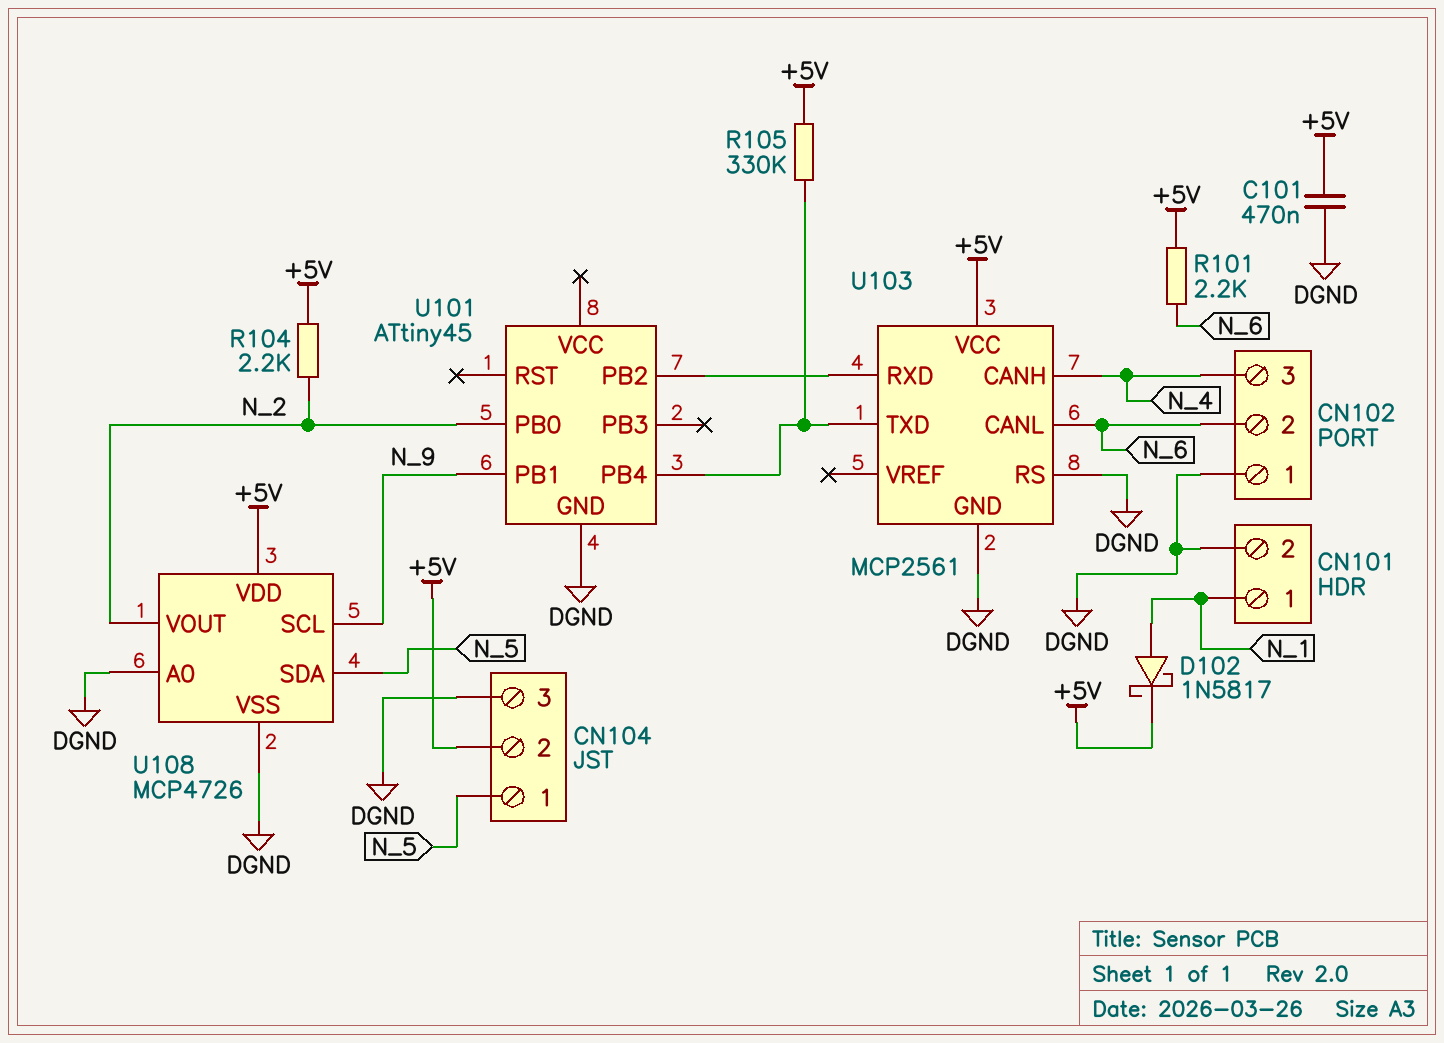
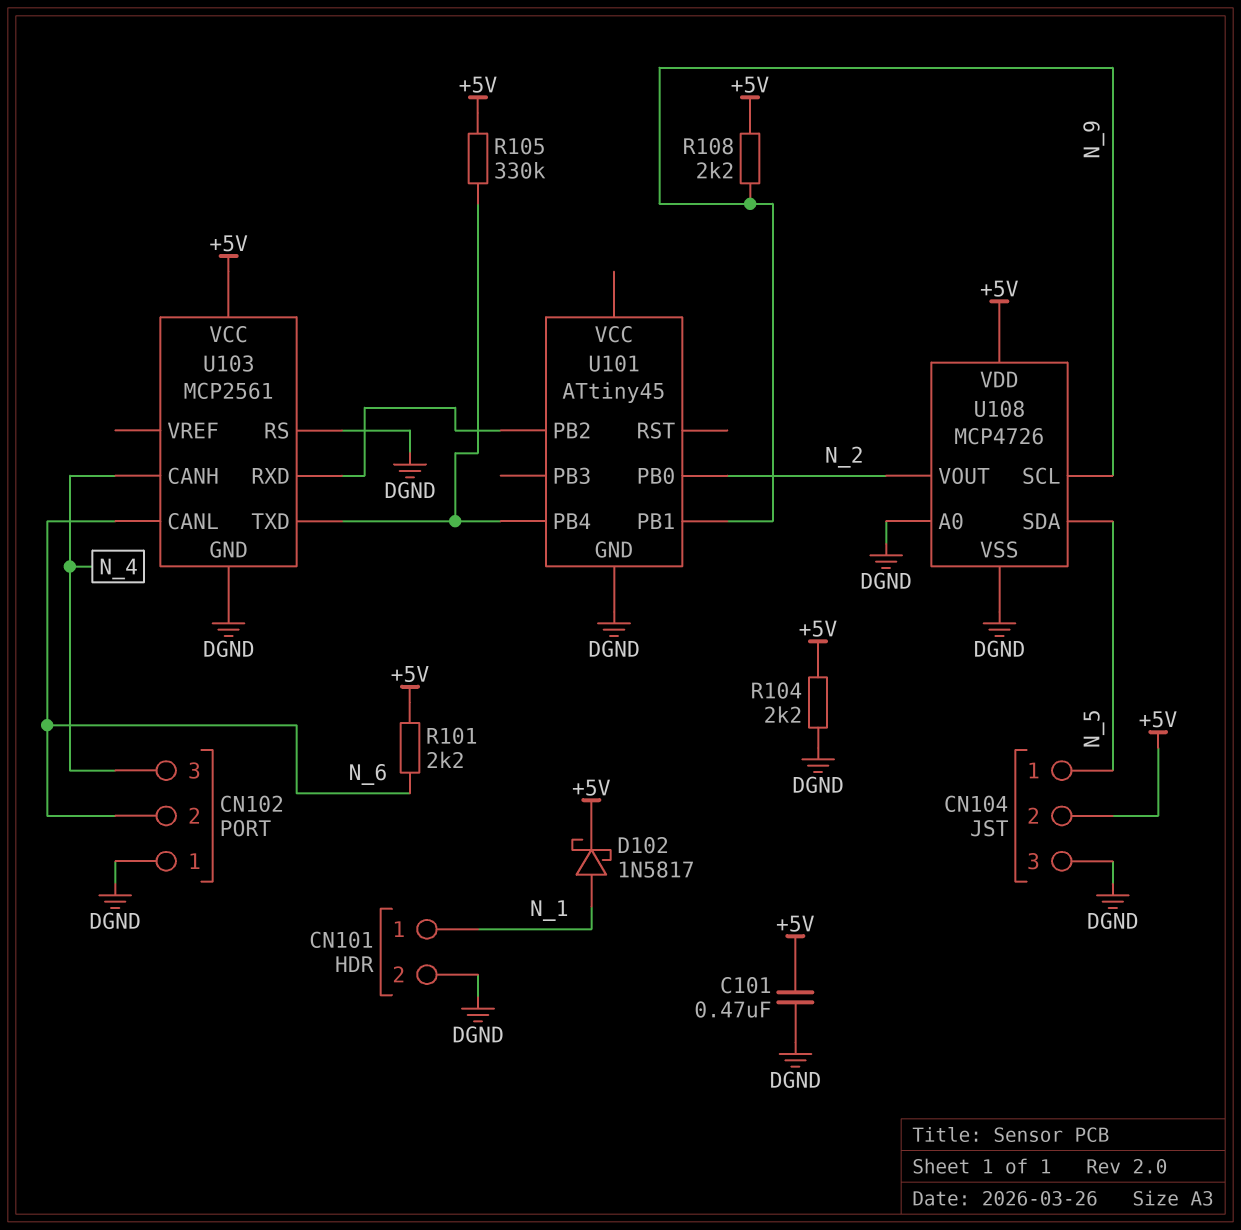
R104: 2.2k (+5V, N_2) -> 2.2k (+5V, DGND)
R108: none -> 2.2k (+5V, N_9)

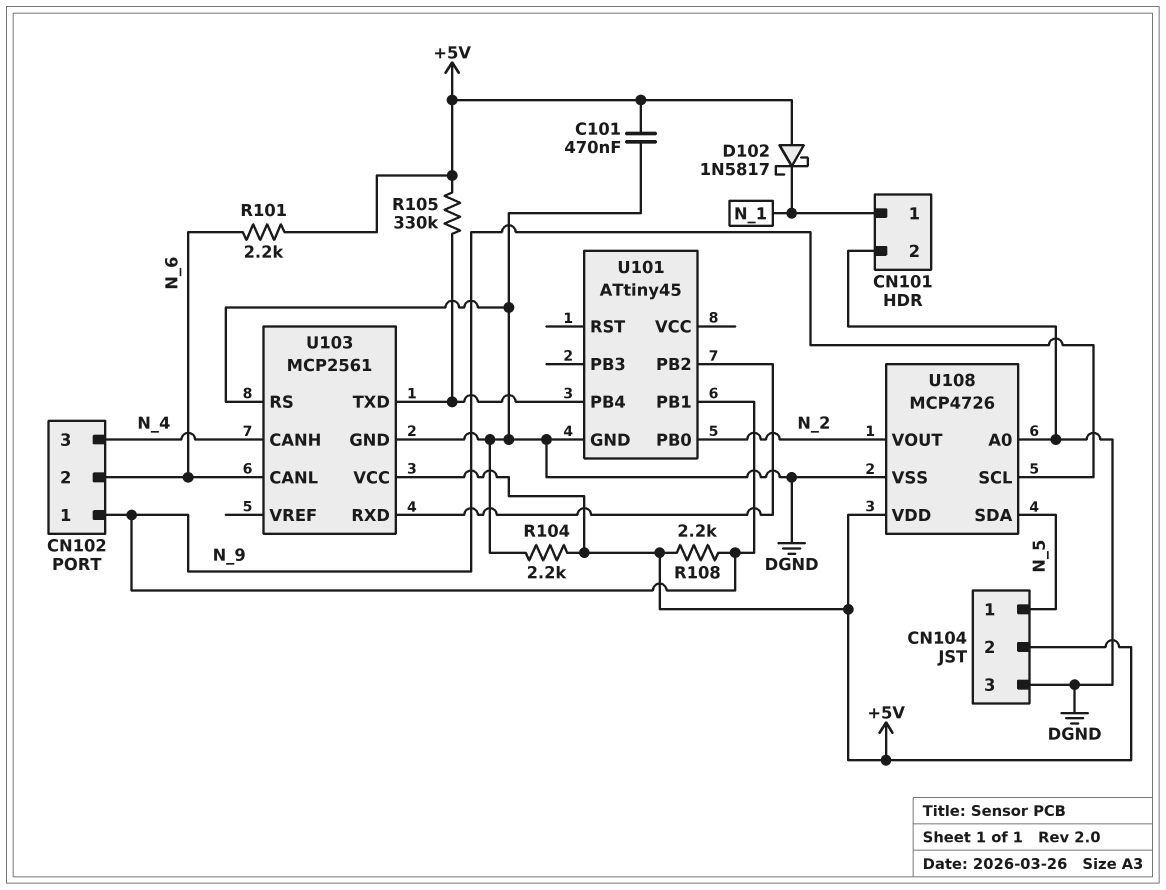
CN102 pin 1: DGND -> N_9
D102: schottky 1N5817 (A N_1, K +5V) -> schottky 1N5817 (A +5V, K N_1)

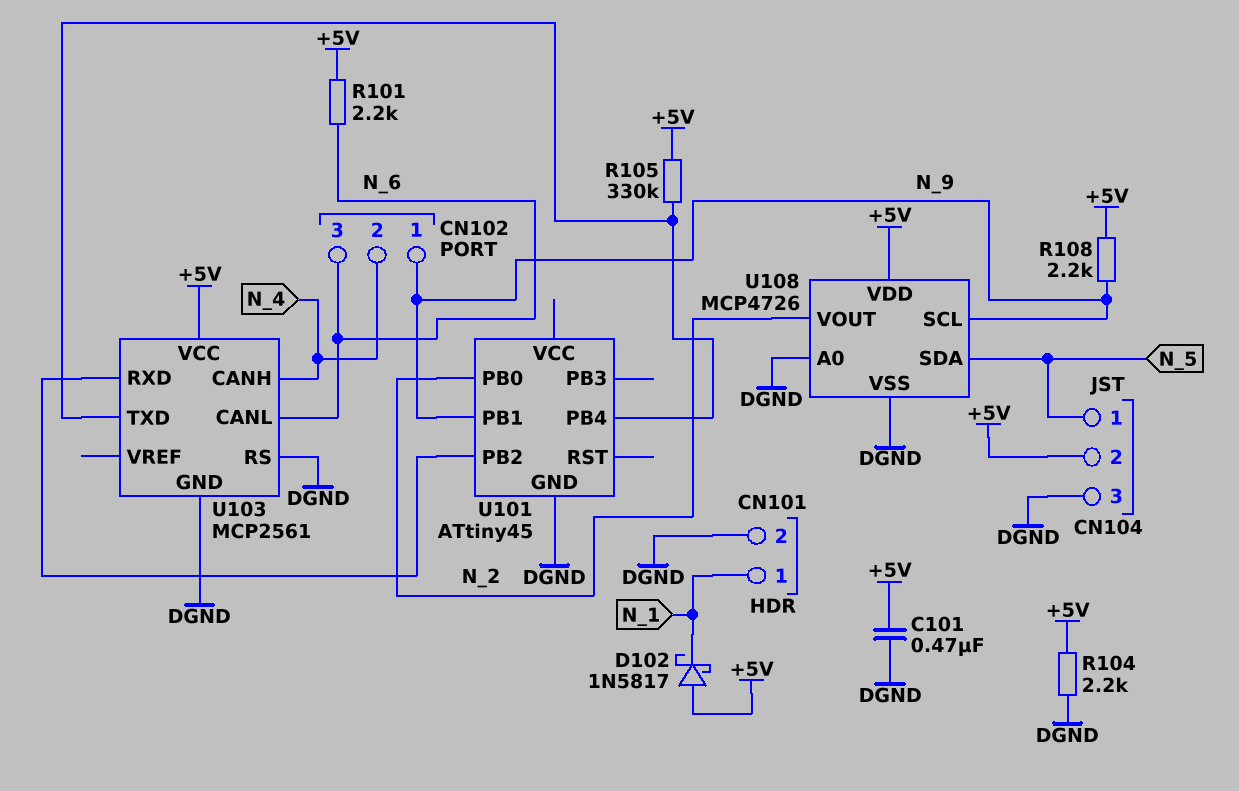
CN102 pin 2: N_6 -> N_4
CN102 pin 3: N_4 -> N_6

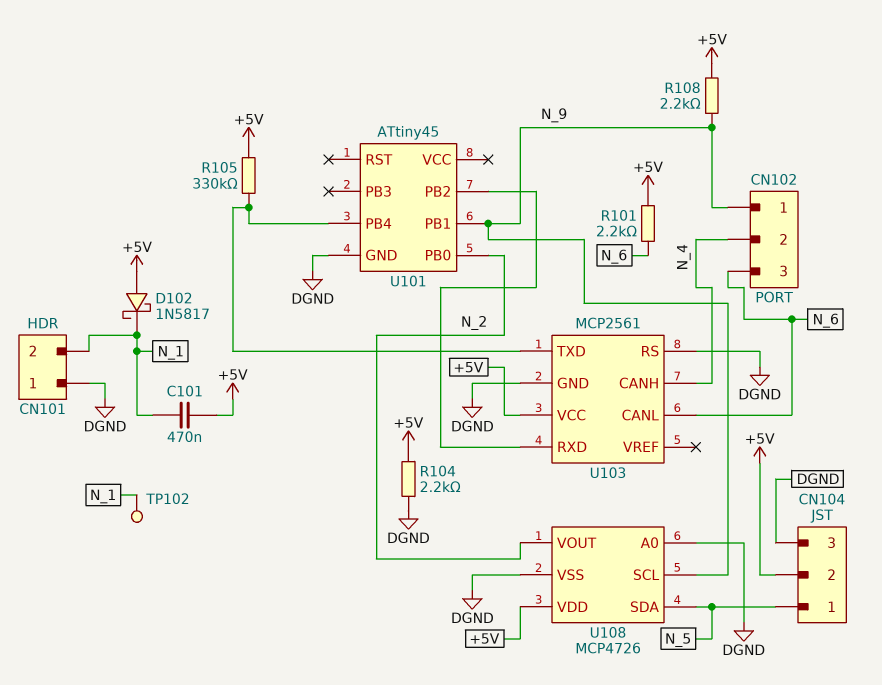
C101: 470nF (+5V, DGND) -> 470nF (+5V, N_1)
CN101 pin 1: N_1 -> DGND
CN101 pin 2: DGND -> N_1
TP102: none -> test point (N_1)

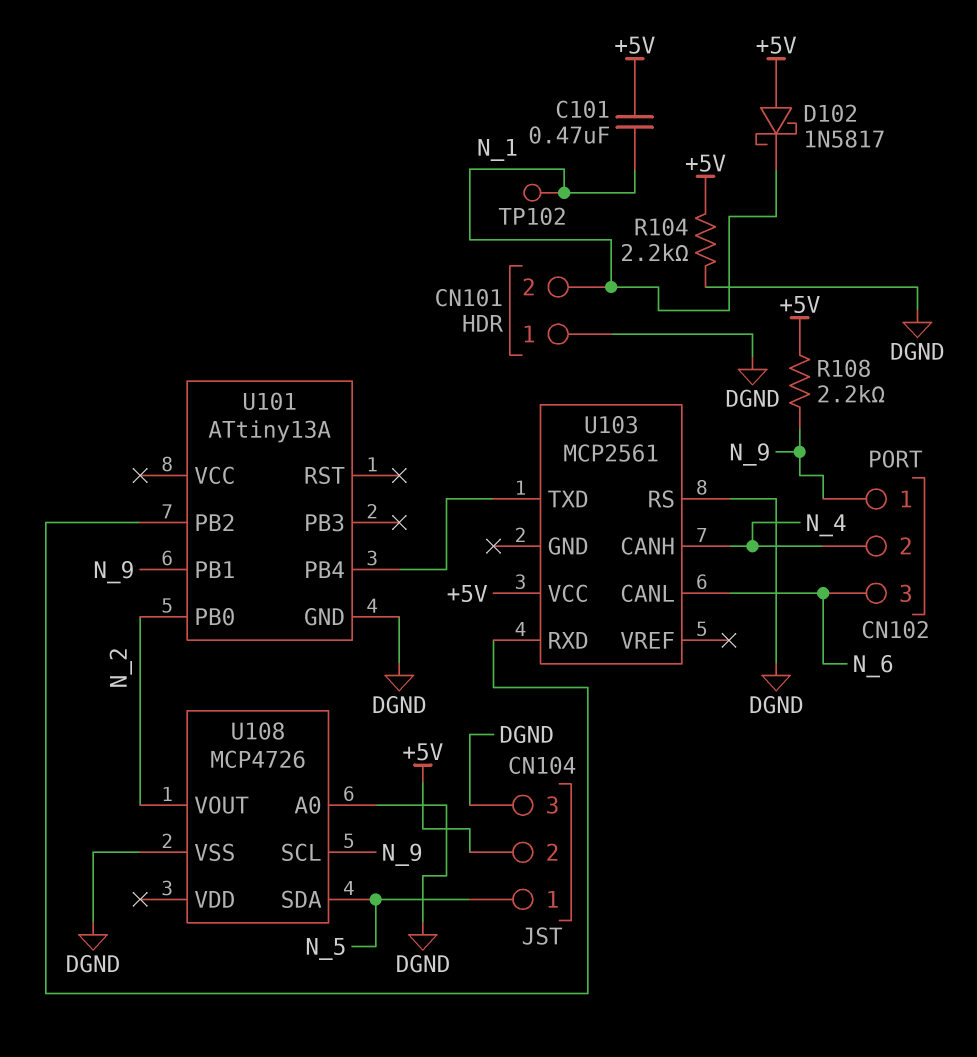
R101: 2.2k (+5V, N_6) -> none
R105: 330k (+5V, U101/PB4) -> none
U101: ATtiny45 -> ATtiny13A
U103 pin GND: DGND -> none
U108 pin VDD: +5V -> none

